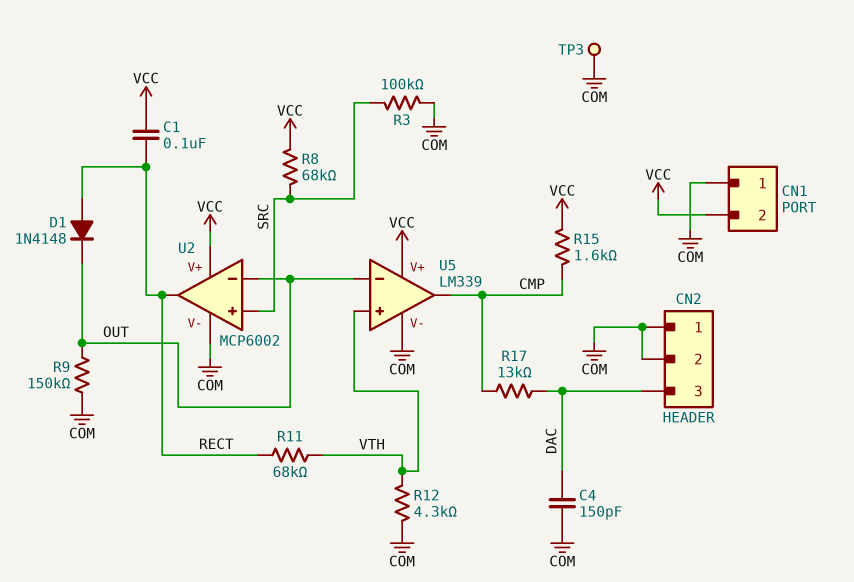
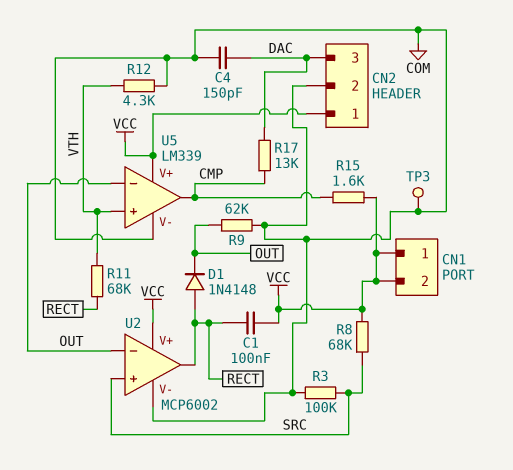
CN1 pin 1: COM -> VCC
CN2 pin 1: COM -> VCC
R9: 150k (COM, OUT) -> 62k (COM, OUT)

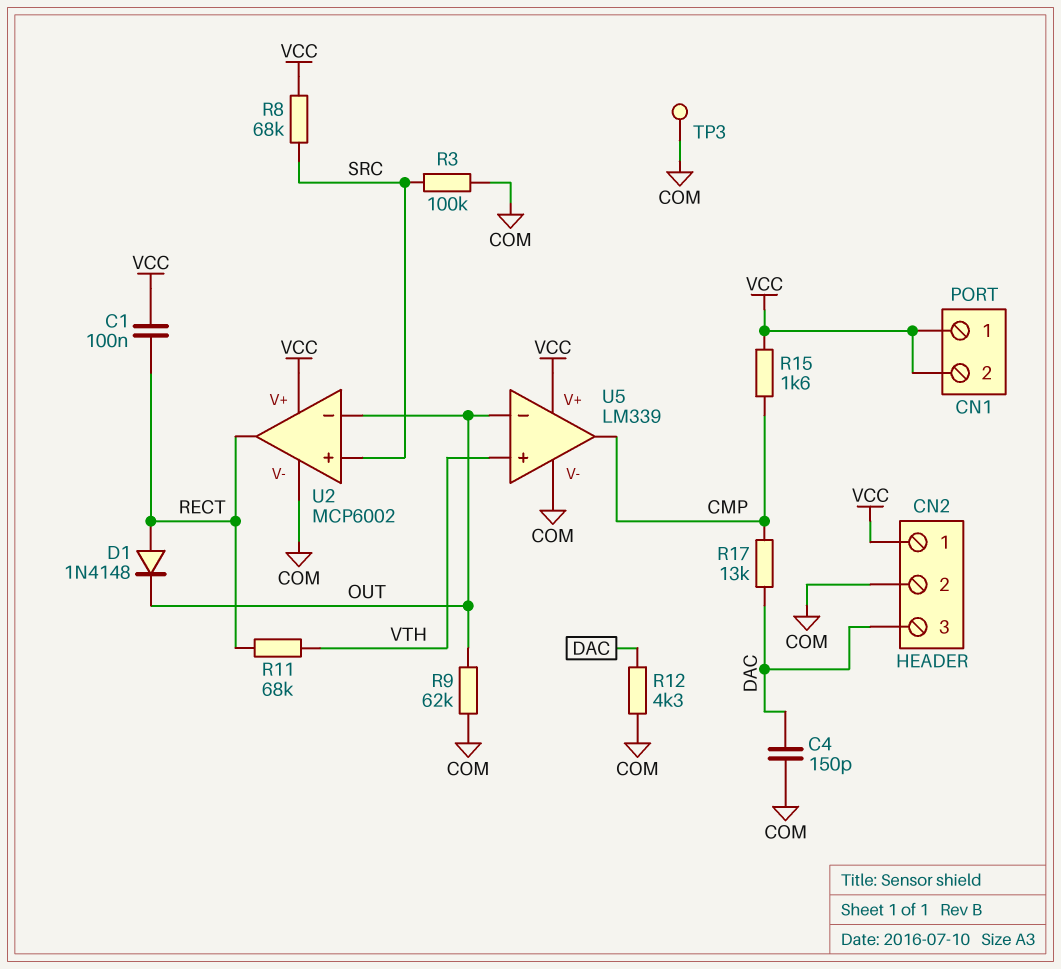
R12: 4.3k (COM, VTH) -> 4.3k (COM, DAC)

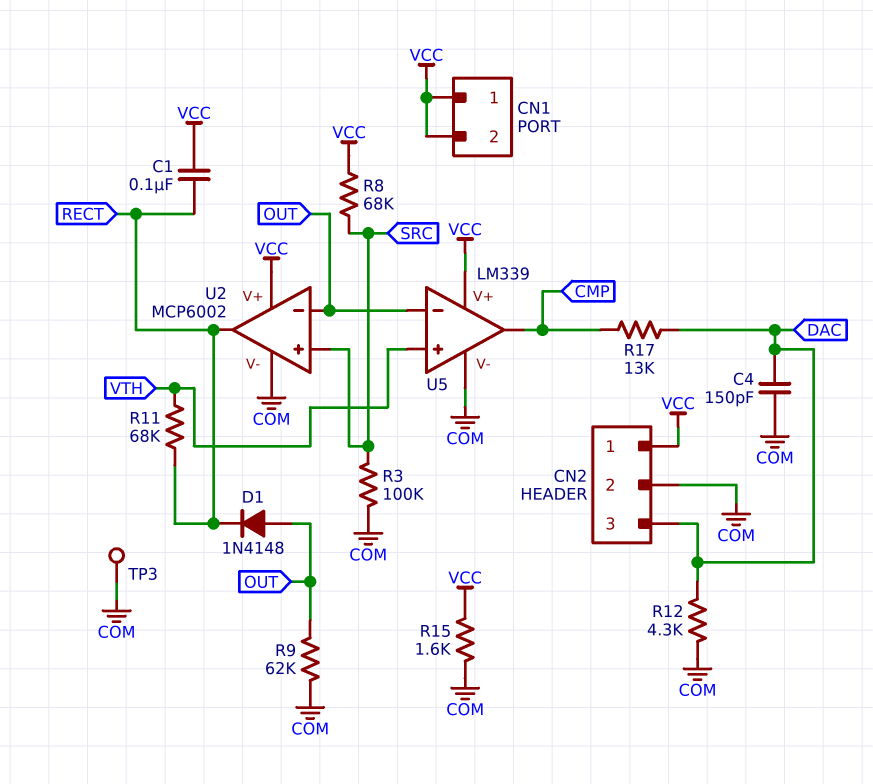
D1: diode 1N4148 (A RECT, K OUT) -> diode 1N4148 (A OUT, K RECT)
R15: 1.6k (CMP, VCC) -> 1.6k (COM, VCC)

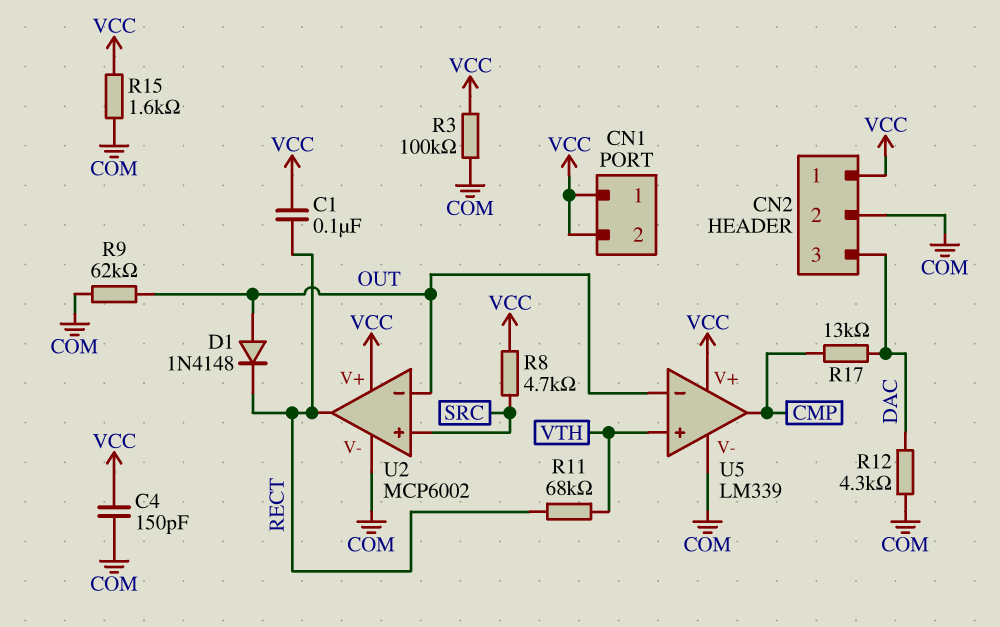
C4: 150pF (COM, DAC) -> 150pF (COM, VCC)
R3: 100k (COM, SRC) -> 100k (COM, VCC)
R8: 68k (SRC, VCC) -> 4.7k (SRC, VCC)
TP3: test point (COM) -> none

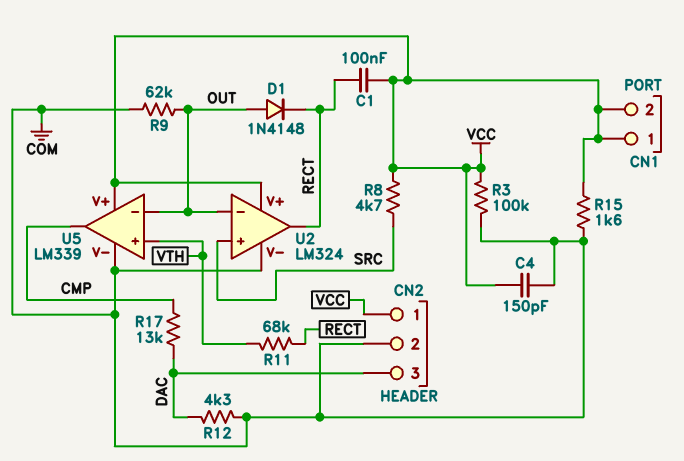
U2: MCP6002 -> LM324

